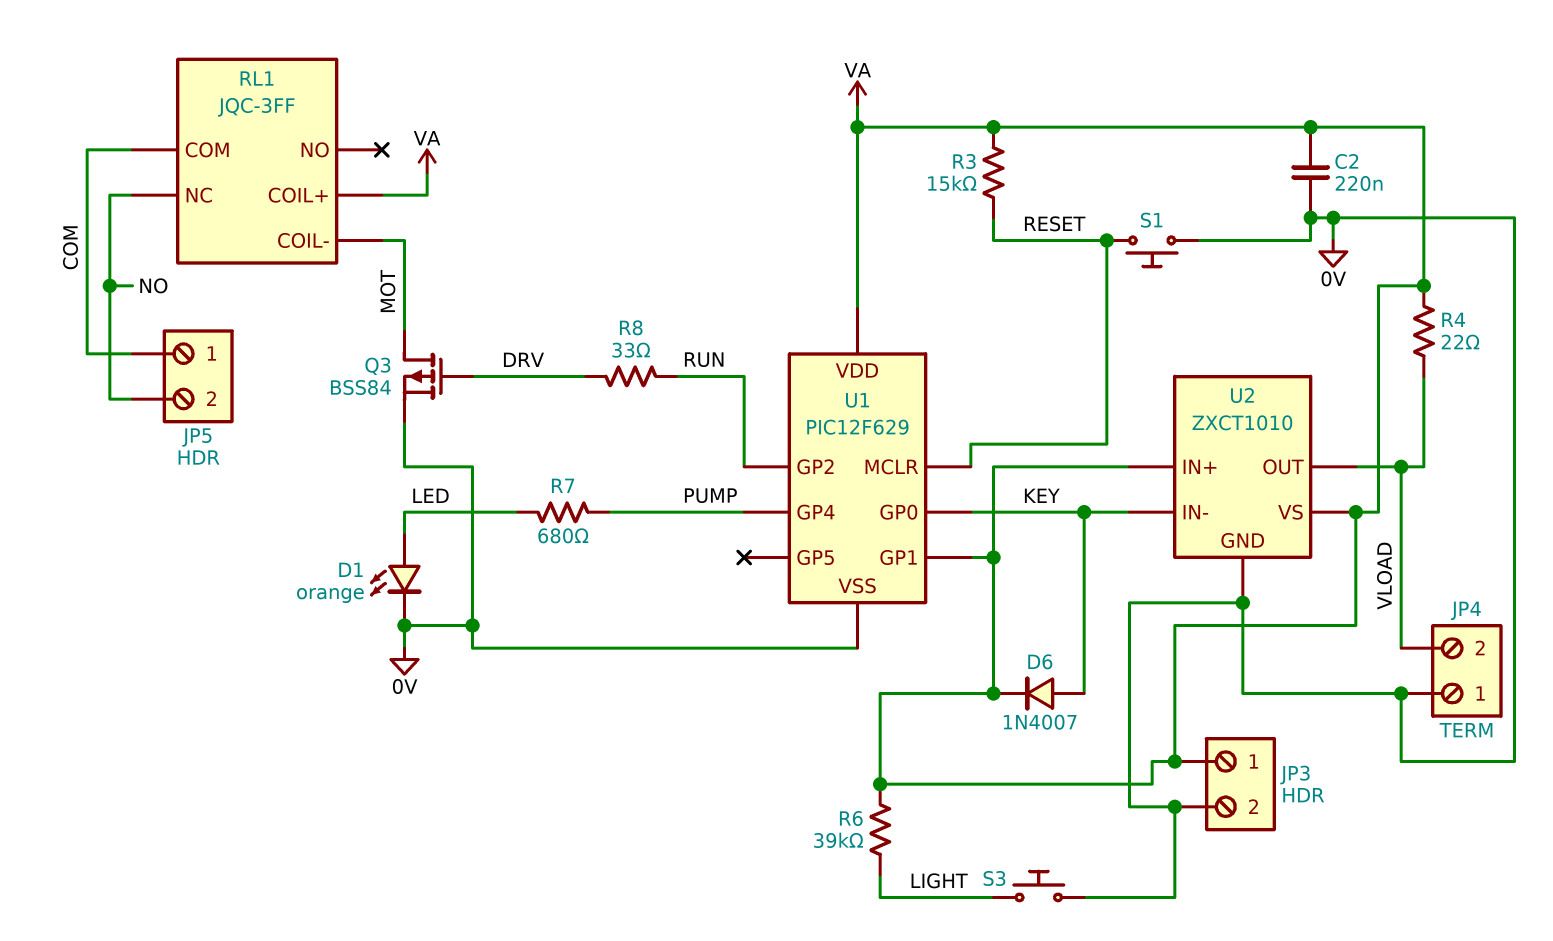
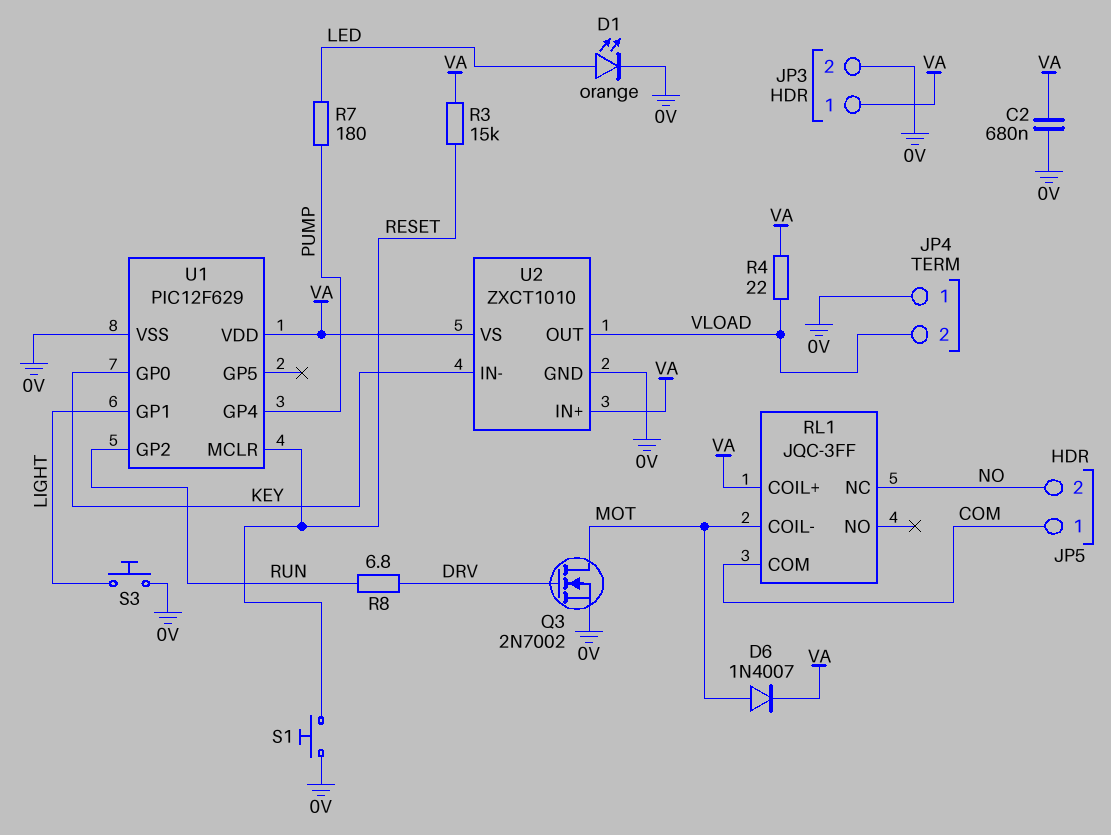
C2: 220nF (0V, VA) -> 680nF (0V, VA)
D6: diode 1N4007 (A KEY, K VA) -> diode 1N4007 (A MOT, K VA)
Q3: PMOS BSS84 (G DRV, D MOT, S 0V) -> NMOS 2N7002 (G DRV, D MOT, S 0V)
R6: 39k (LIGHT, VA) -> none
R7: 680 (LED, PUMP) -> 180 (LED, PUMP)
R8: 33 (DRV, RUN) -> 6.8 (DRV, RUN)
U1 pin GP1: VA -> LIGHT

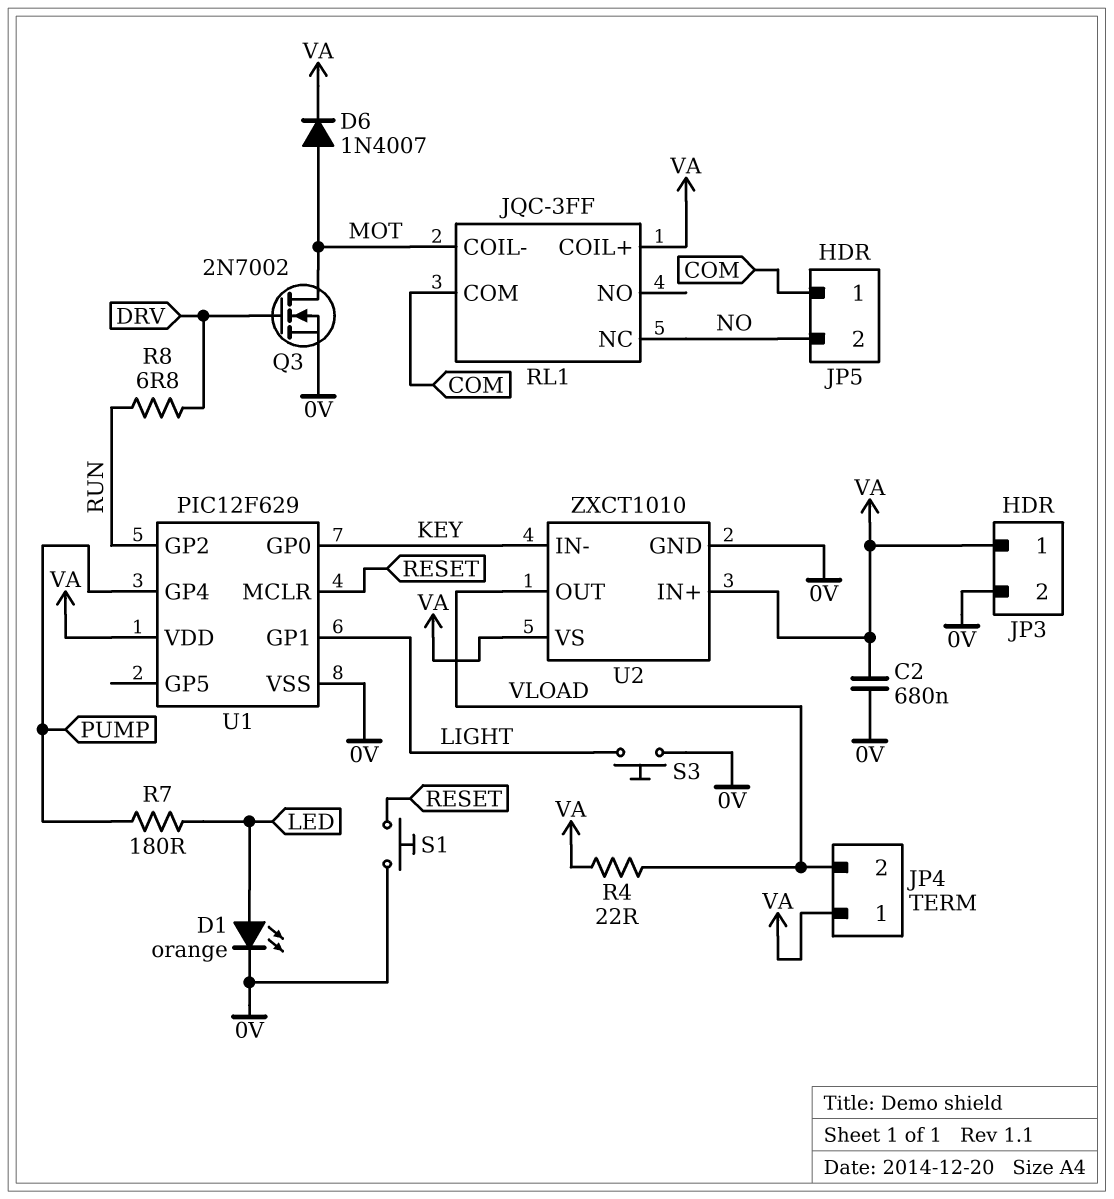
JP4 pin 1: 0V -> VA
R3: 15k (RESET, VA) -> none

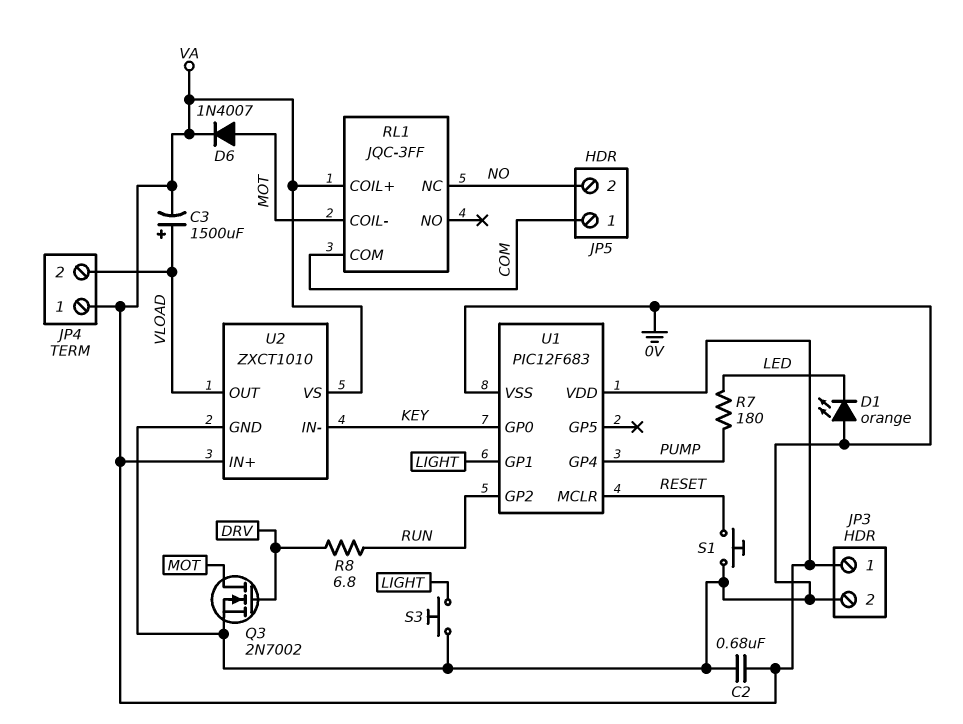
C3: none -> 1500uF (plus VLOAD, minus VA)
D1: LED orange (A LED, K 0V) -> LED orange (A 0V, K LED)
R4: 22 (VA, VLOAD) -> none
U1: PIC12F629 -> PIC12F683

